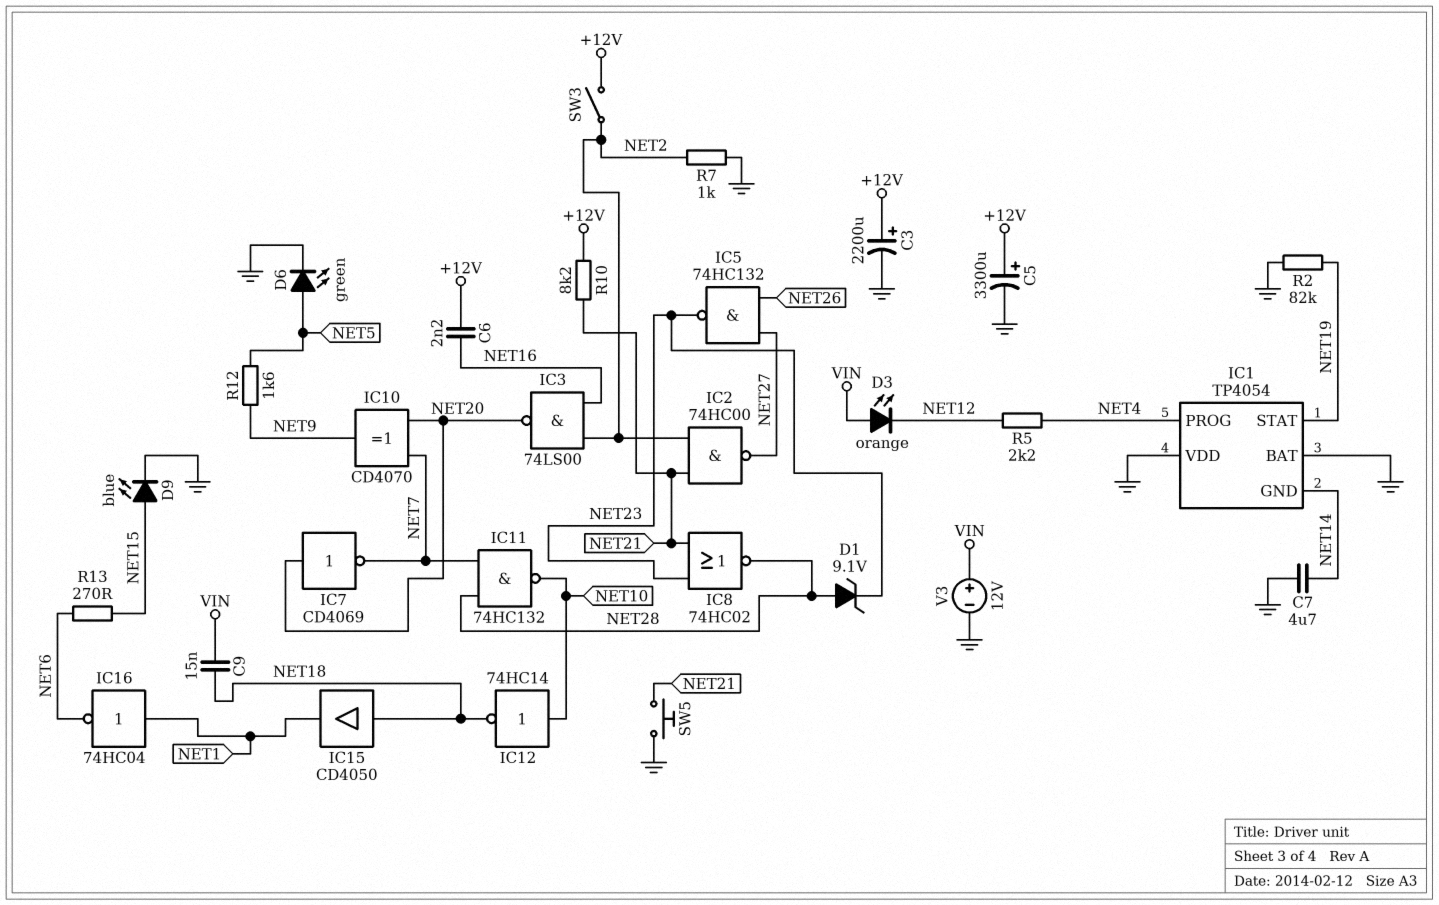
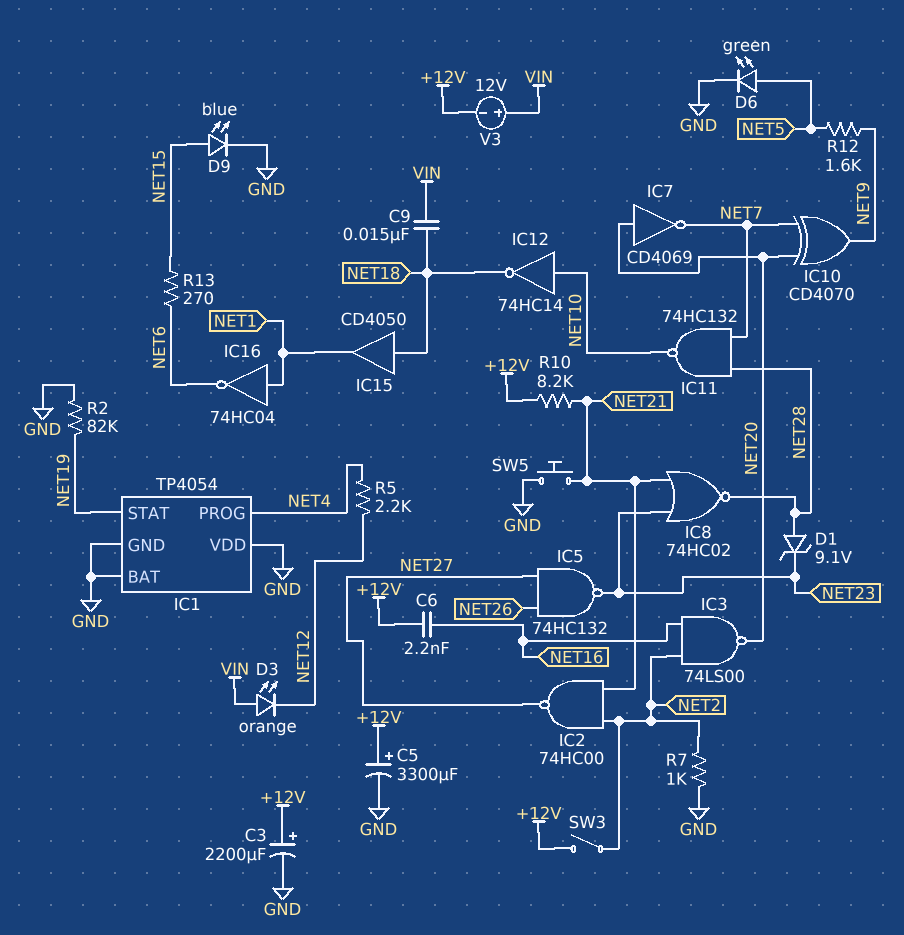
C7: 4.7uF (GND, NET14) -> none
IC1 pin GND: NET14 -> GND
V3: 12V (plus VIN, minus GND) -> 12V (plus VIN, minus +12V)

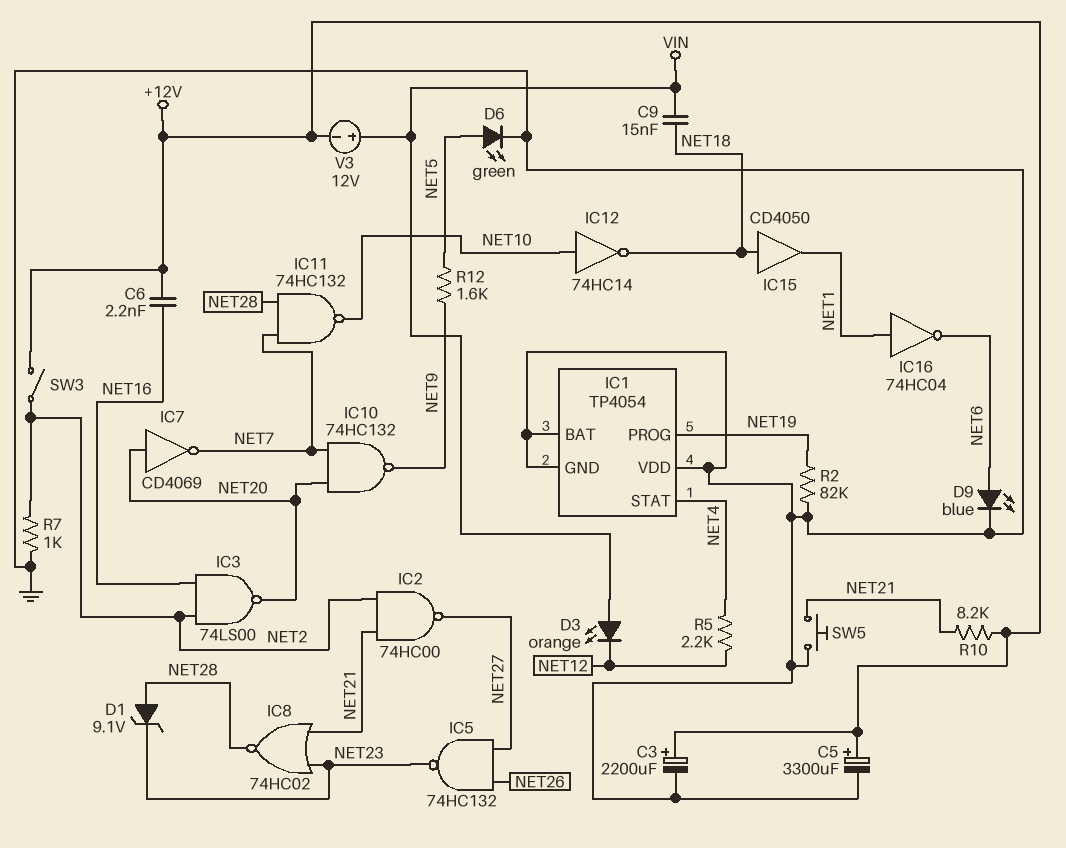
D9: LED blue (A NET15, K GND) -> LED blue (A NET6, K GND)
IC1 pin PROG: NET4 -> NET19
IC1 pin STAT: NET19 -> NET4
IC10: XOR CD4070 (in NET7, in NET20, out NET9) -> NAND 74HC132 (in NET7, in NET20, out NET9)
R13: 270 (NET6, NET15) -> none

